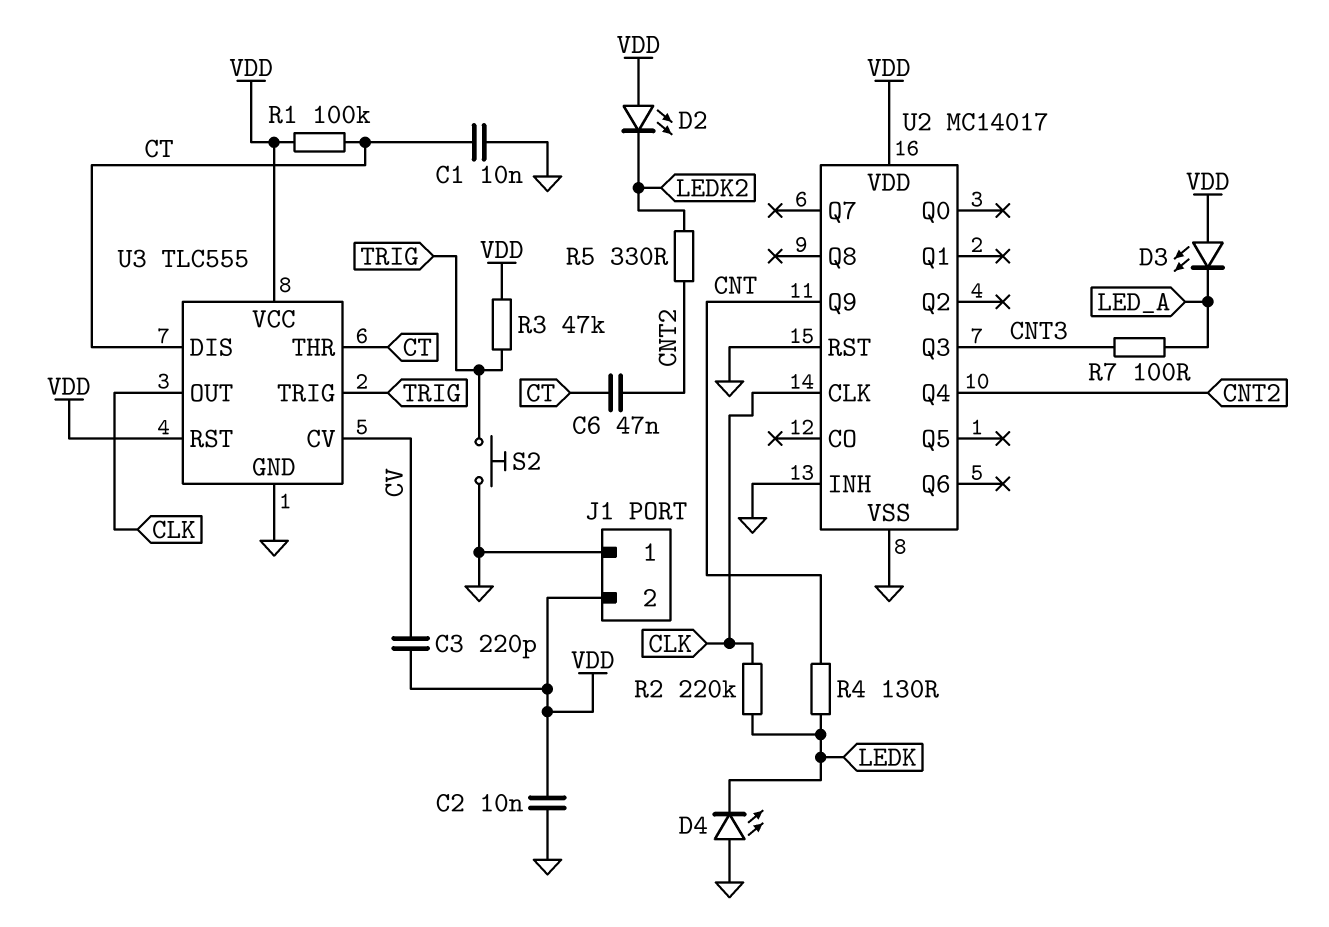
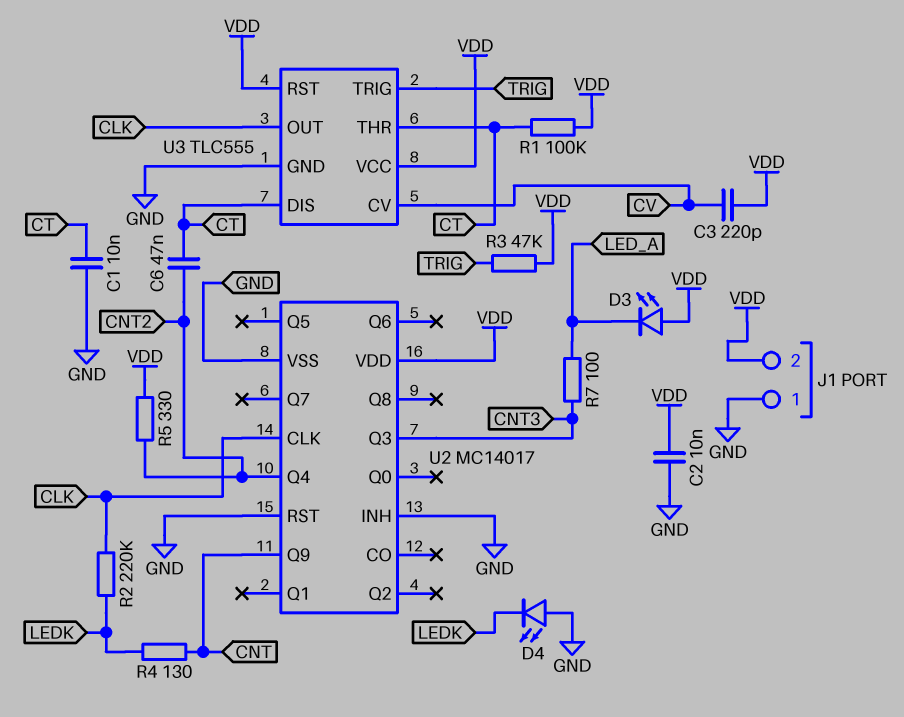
D2: LED (A VDD, K LEDK2) -> none
R5: 330 (CNT2, LEDK2) -> 330 (CNT2, VDD)
S2: button (GND, TRIG) -> none

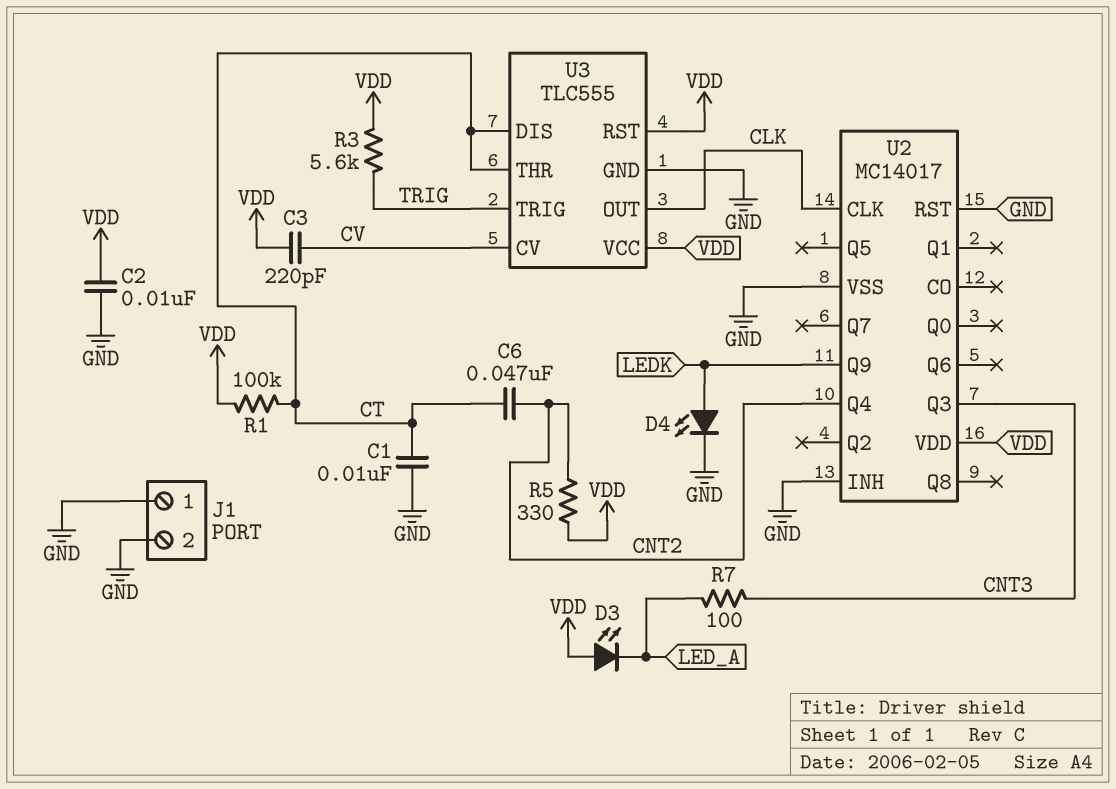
D4: LED (A GND, K LEDK) -> LED (A LEDK, K GND)
J1 pin 2: VDD -> GND
R2: 220k (CLK, LEDK) -> none
R3: 47k (TRIG, VDD) -> 5.6k (TRIG, VDD)
R4: 130 (CNT, LEDK) -> none
U2 pin Q9: CNT -> LEDK

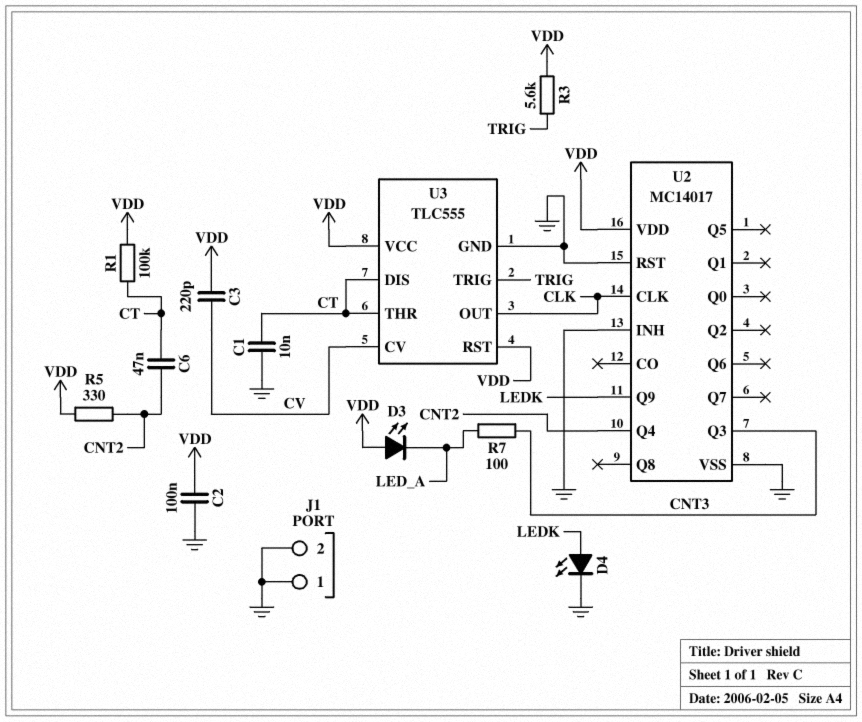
C2: 10nF (GND, VDD) -> 100nF (GND, VDD)

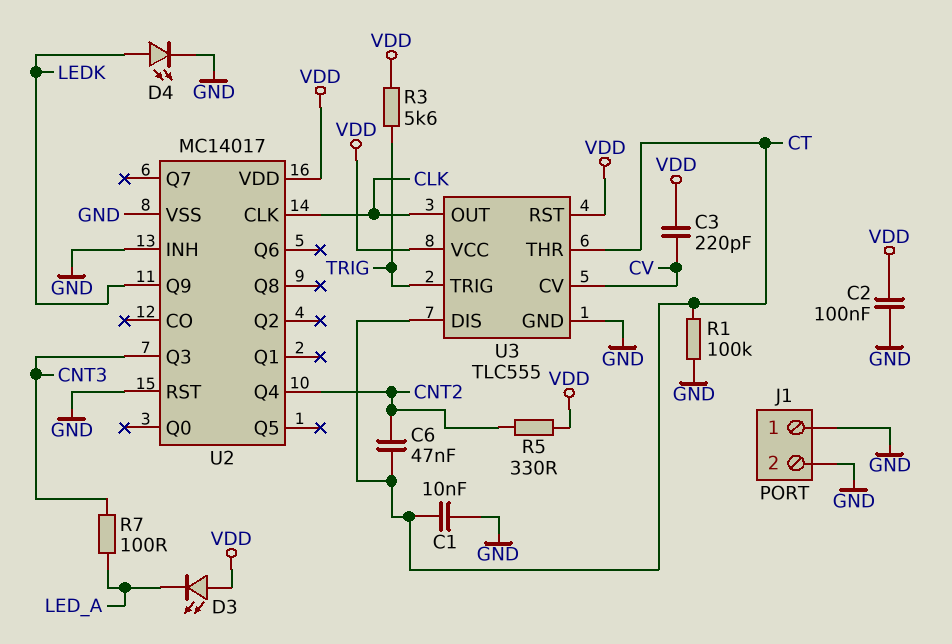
R1: 100k (CT, VDD) -> 100k (CT, GND)

